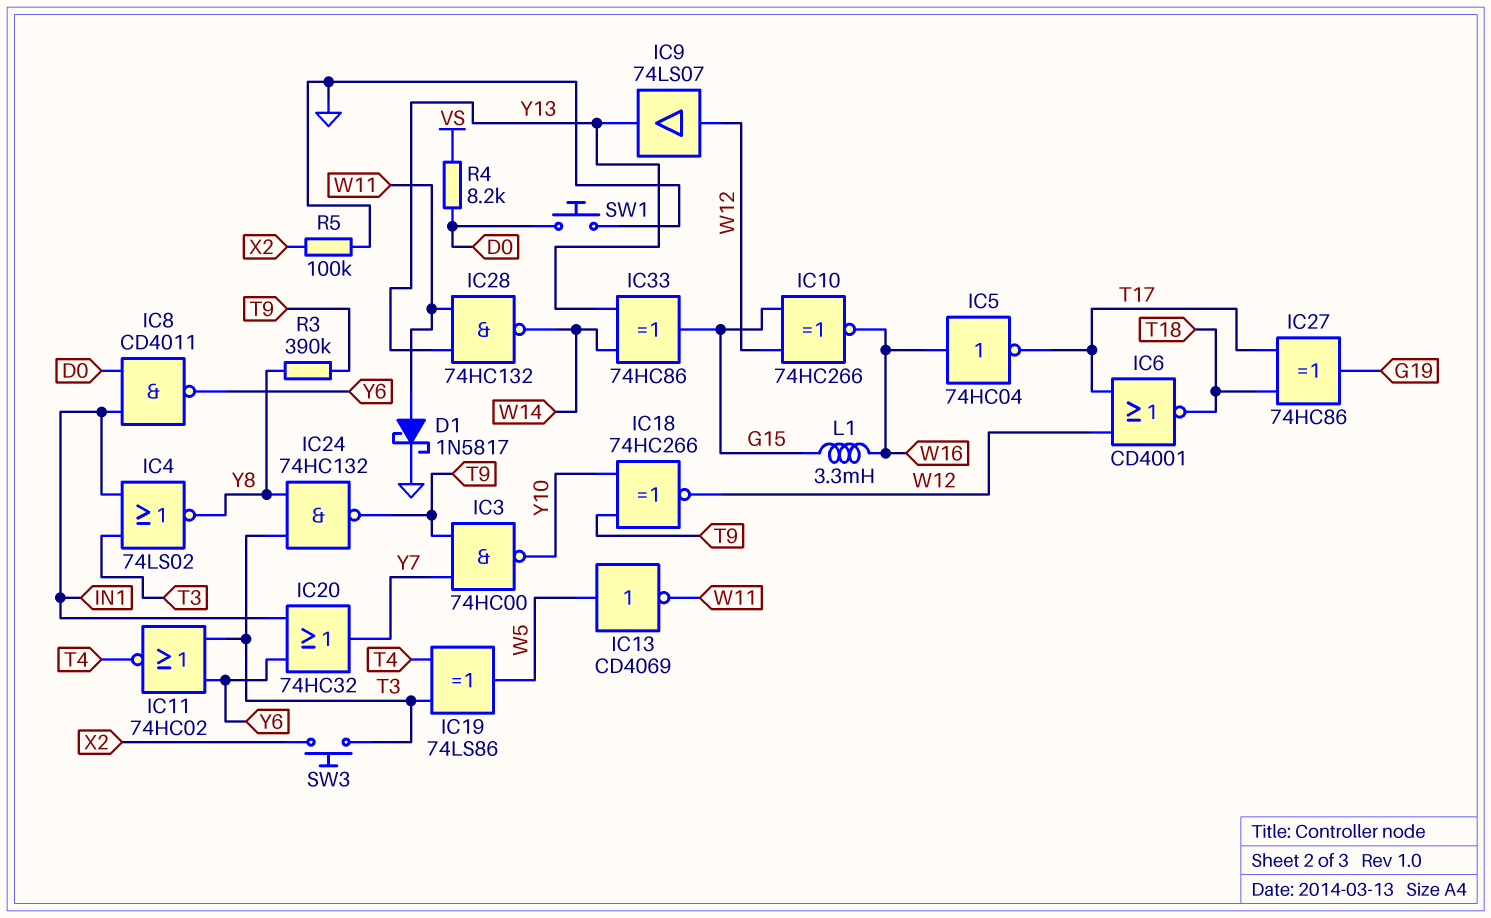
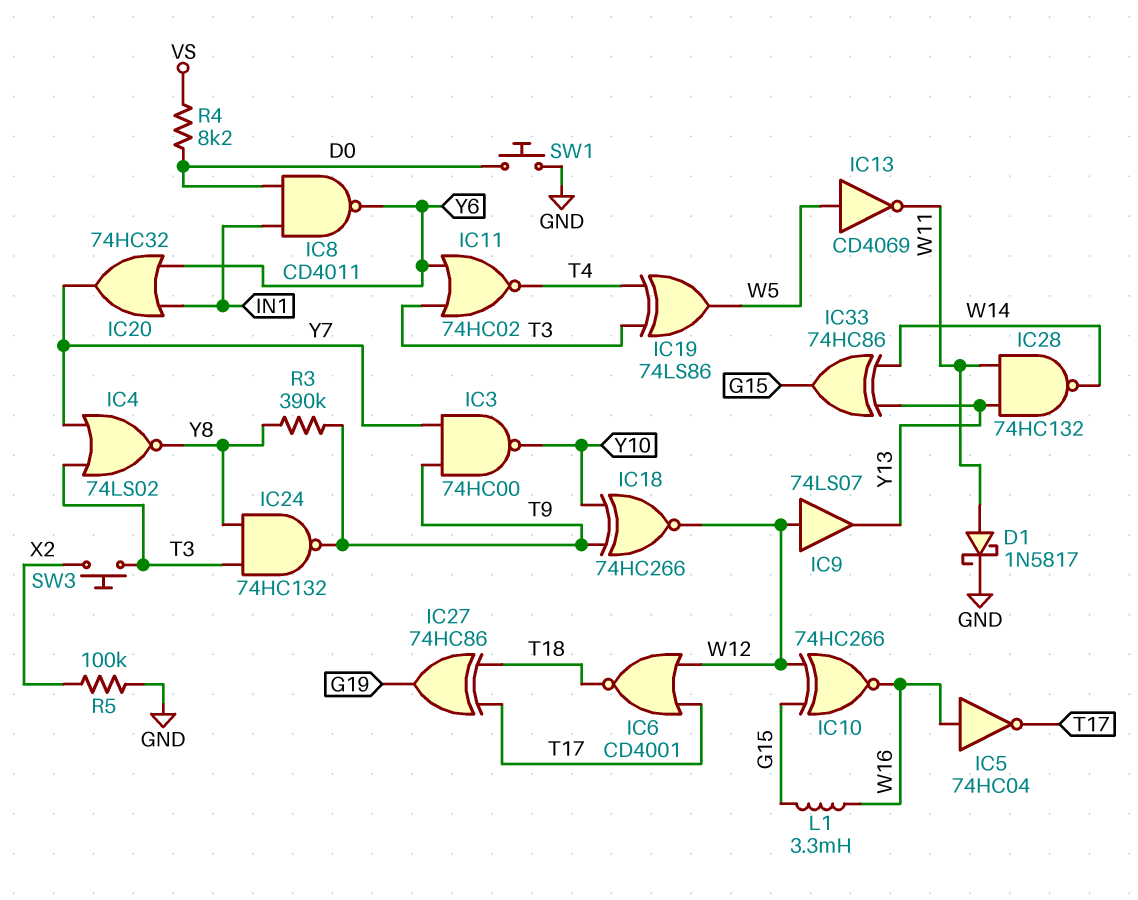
IC4: NOR 74LS02 (in IN1, in T3, out Y8) -> NOR 74LS02 (in T3, in Y7, out Y8)

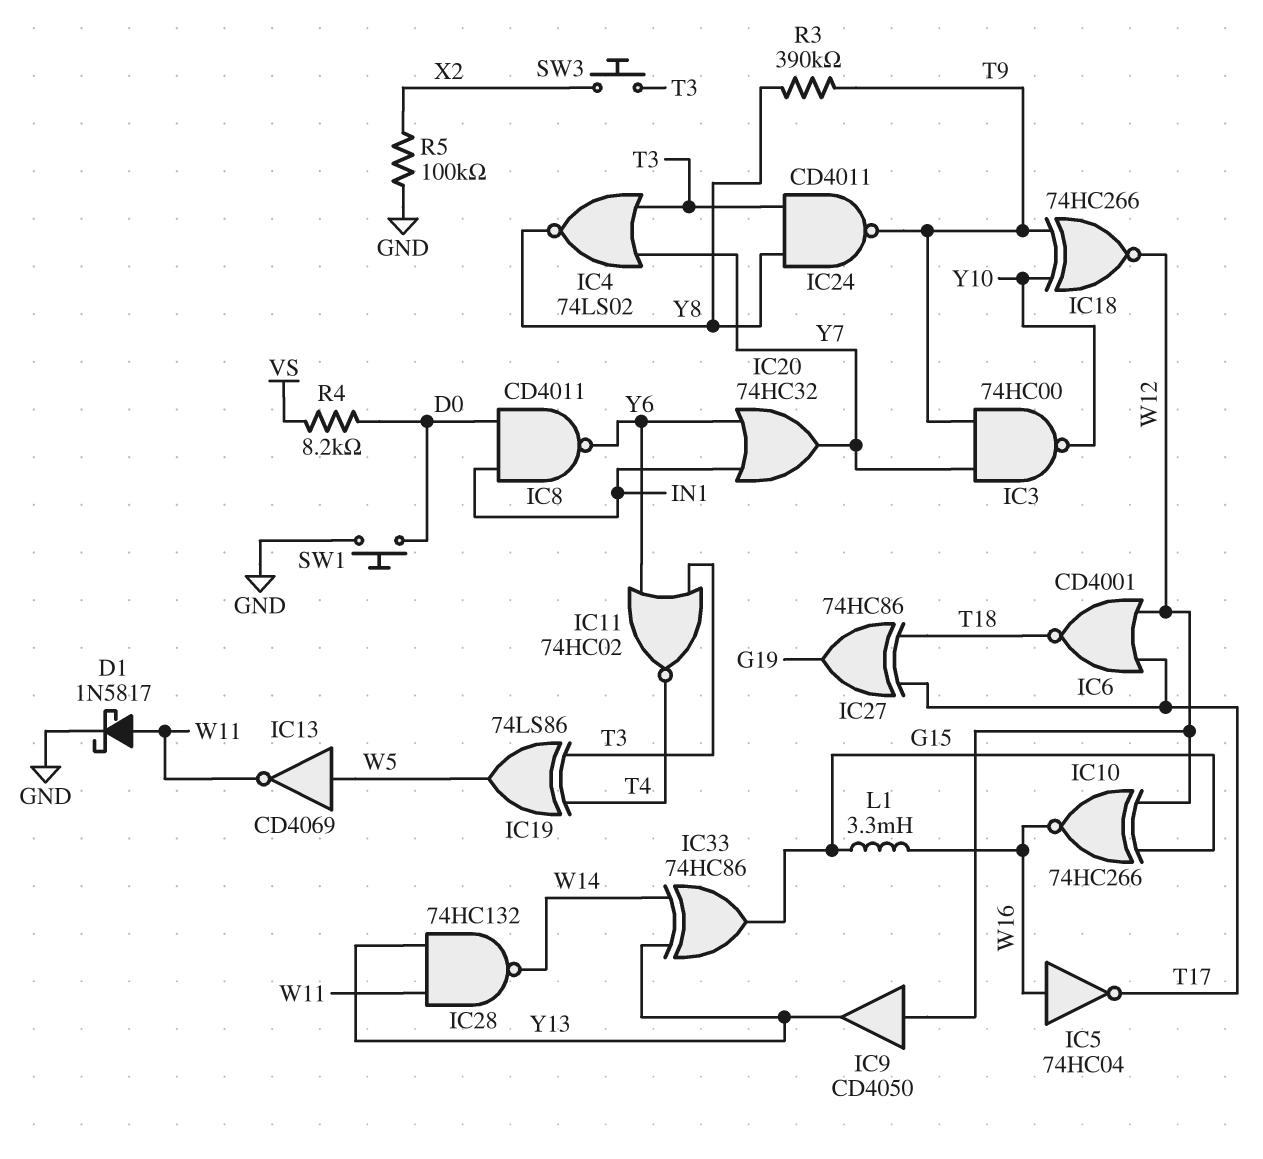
IC9: buffer 74LS07 (in W12, out Y13) -> buffer CD4050 (in W12, out Y13)
IC24: NAND 74HC132 (in T3, in Y8, out T9) -> NAND CD4011 (in T3, in Y8, out T9)

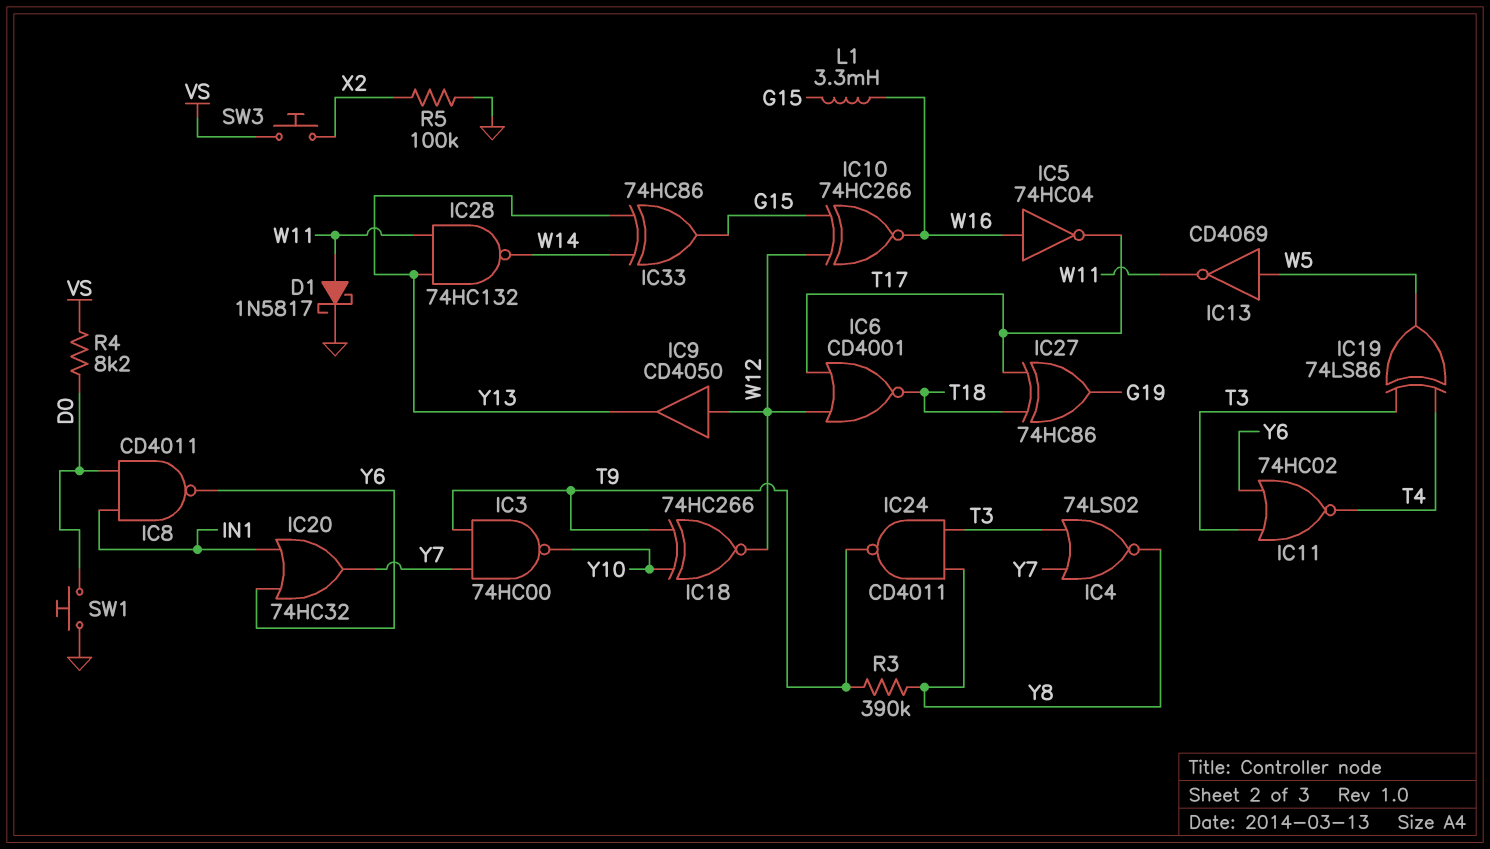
SW3: button (T3, X2) -> button (VS, X2)

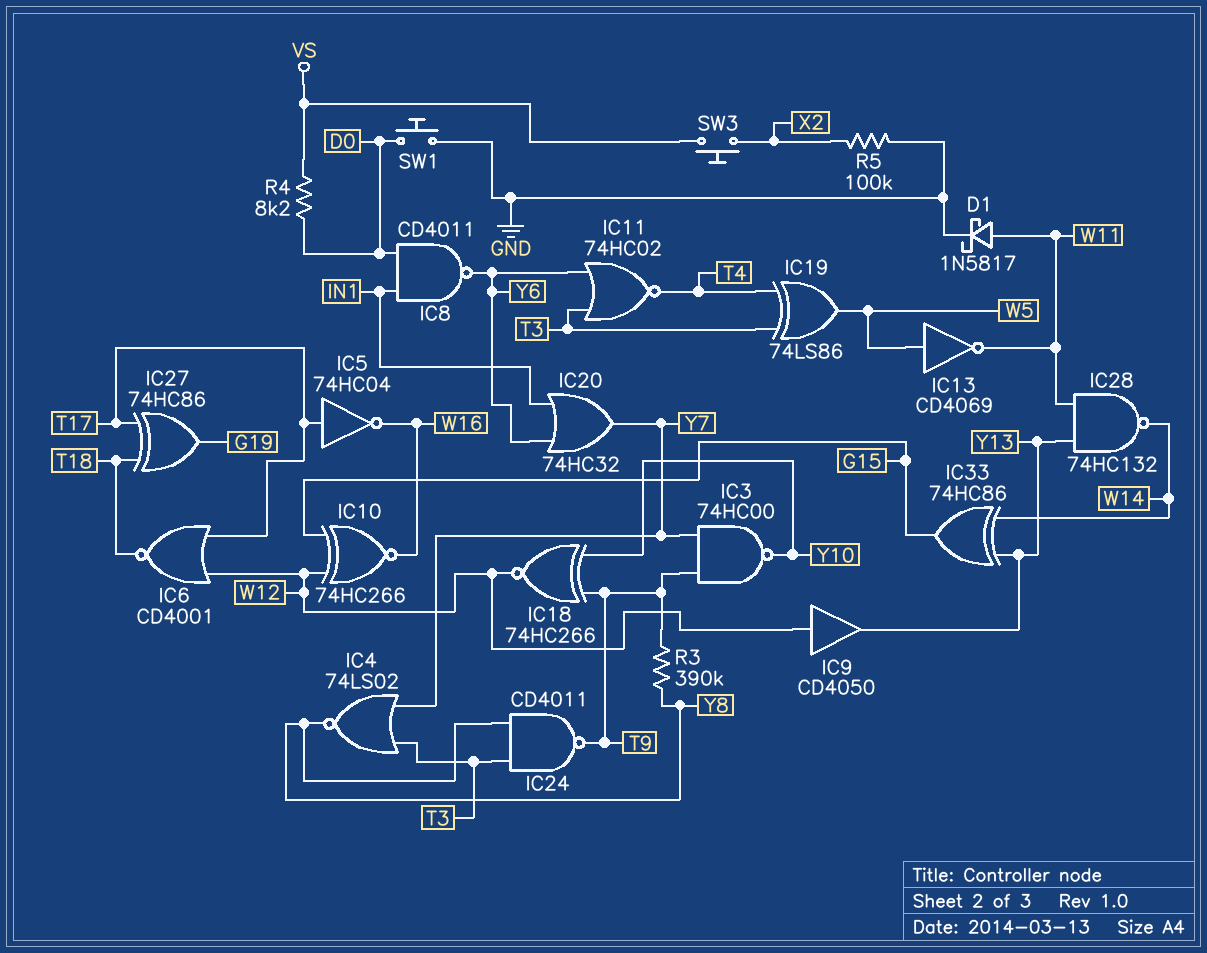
IC5: NOT 74HC04 (in W16, out T17) -> NOT 74HC04 (in T17, out W16)
L1: 3.3mH (G15, W16) -> none

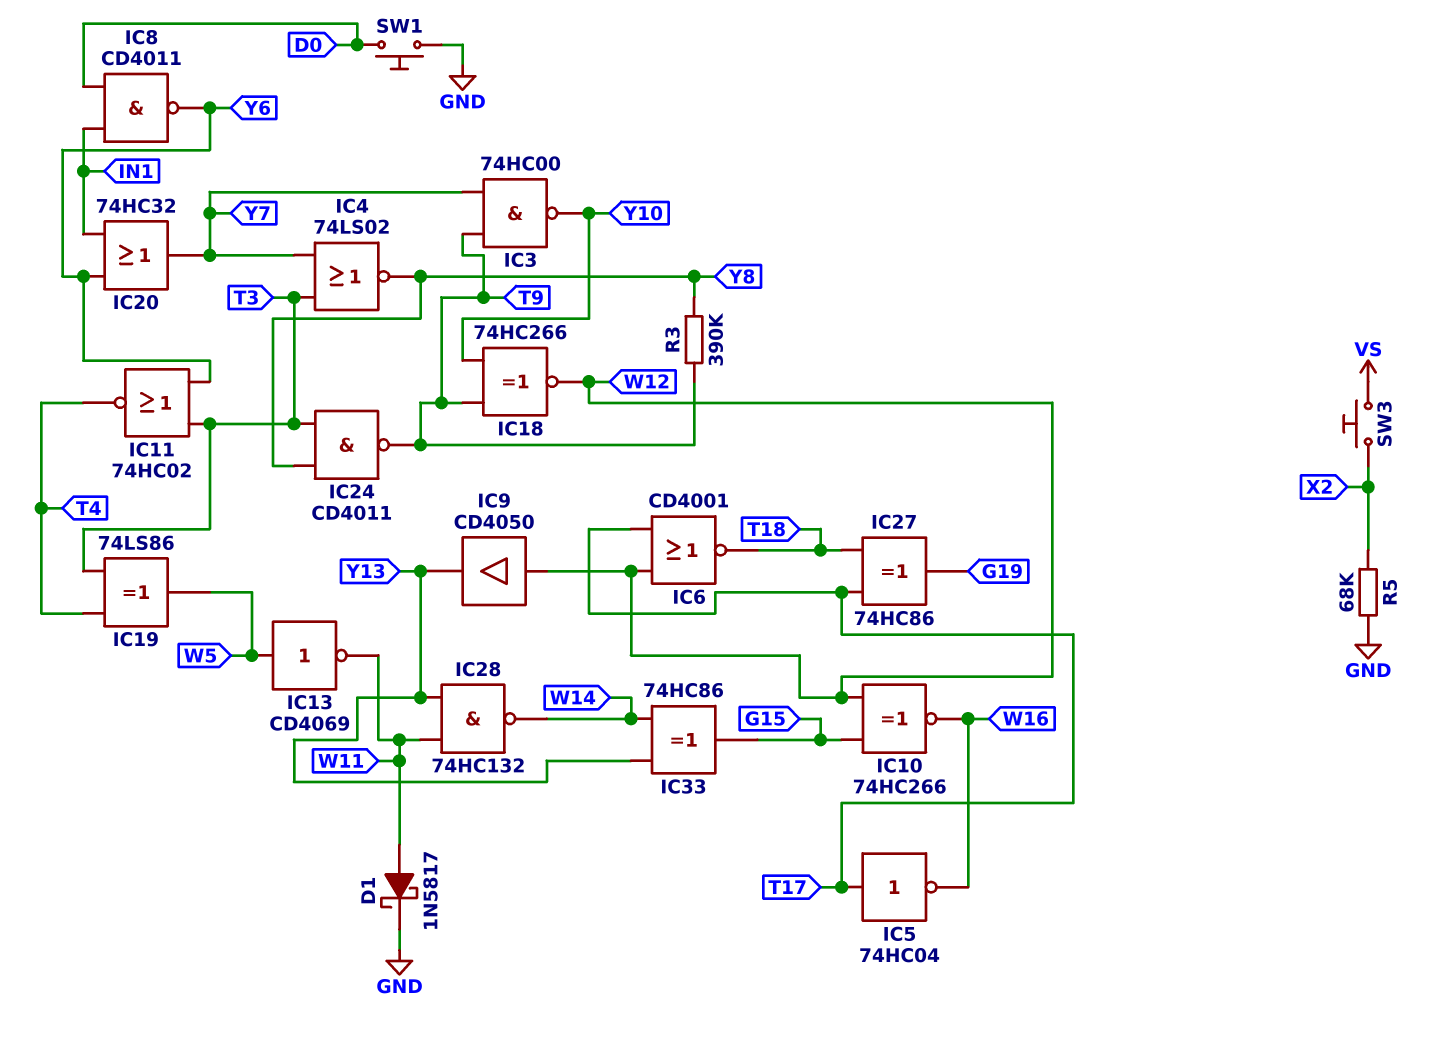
R4: 8.2k (D0, VS) -> none
R5: 100k (GND, X2) -> 68k (GND, X2)

